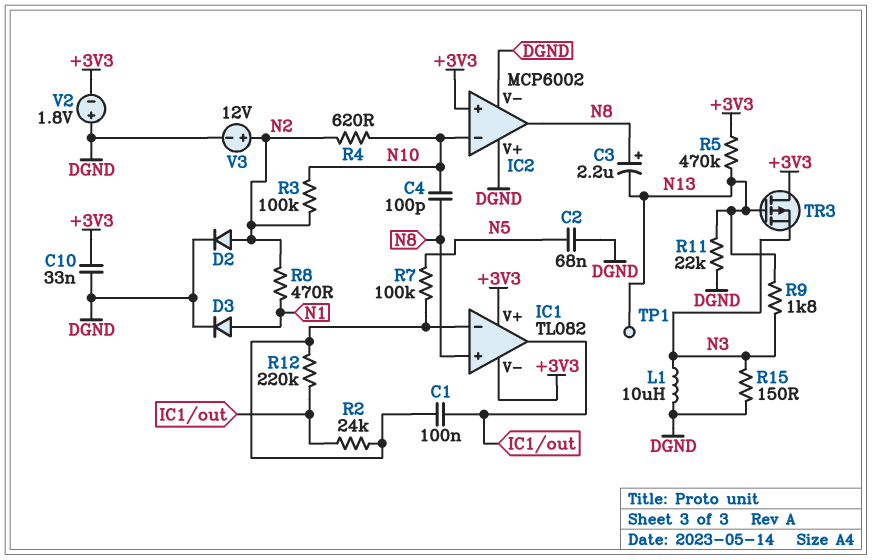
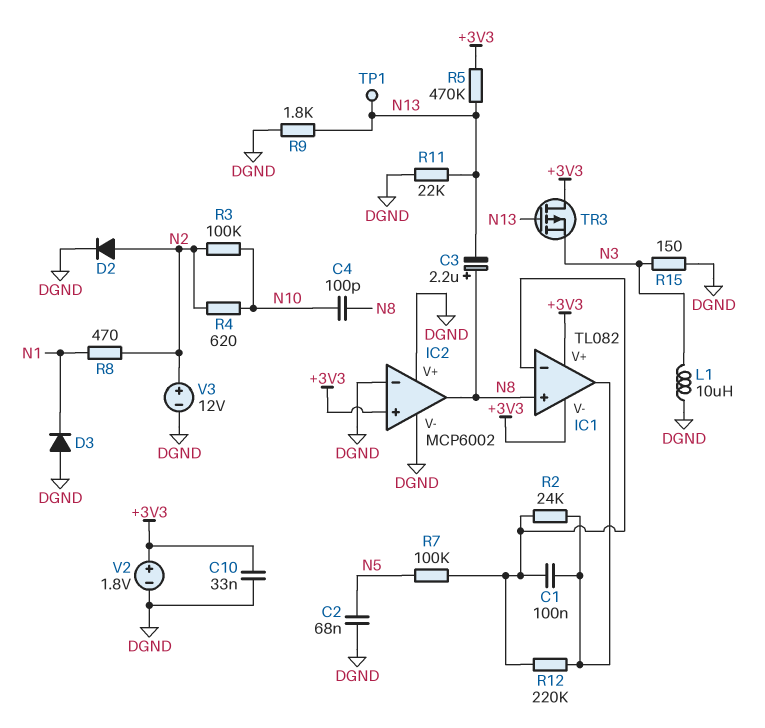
D3: diode (A N1, K DGND) -> diode (A DGND, K N1)
IC2 pin in-: N10 -> DGND
R9: 1.8k (N3, N13) -> 1.8k (DGND, N13)
V2: 1.8V (plus DGND, minus +3V3) -> 1.8V (plus +3V3, minus DGND)

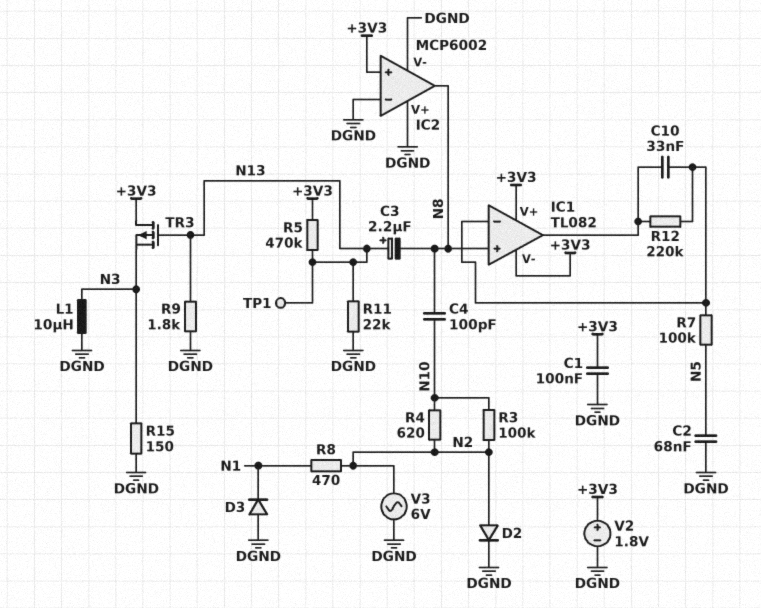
C1: 100nF (IC1/in-, IC1/out) -> 100nF (+3V3, DGND)
C3: 2.2uF (plus N8, minus N13) -> 2.2uF (plus N13, minus N8)
C10: 33nF (+3V3, DGND) -> 33nF (IC1/in-, IC1/out)
R2: 24k (IC1/in-, IC1/out) -> none
V3: 12V (plus N2, minus DGND) -> AC 6V (DGND, N2)

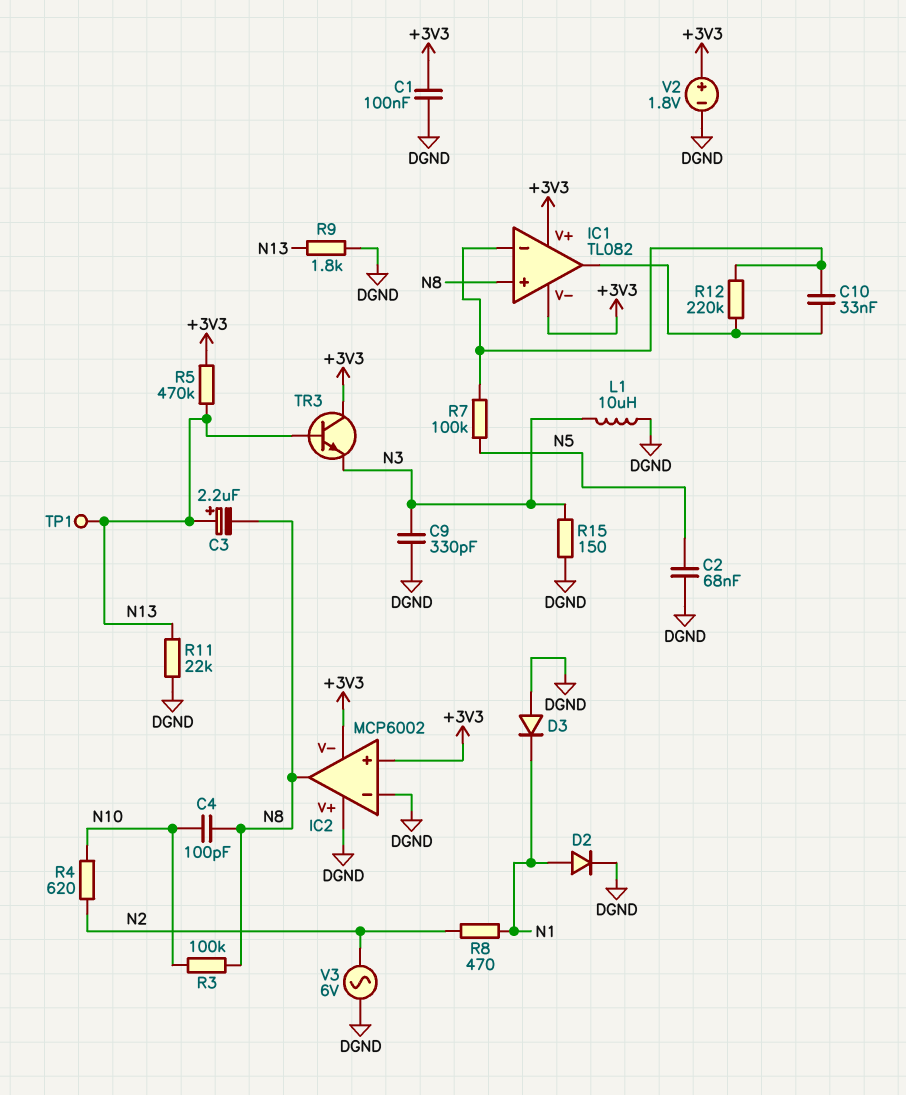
C9: none -> 330pF (DGND, N3)
D2: diode (A N2, K DGND) -> diode (A N1, K DGND)
IC2 pin V-: DGND -> +3V3
R3: 100k (N2, N10) -> 100k (N8, N10)
TR3: PMOS (G N13, D +3V3, S N3) -> NPN (B N13, C +3V3, E N3)

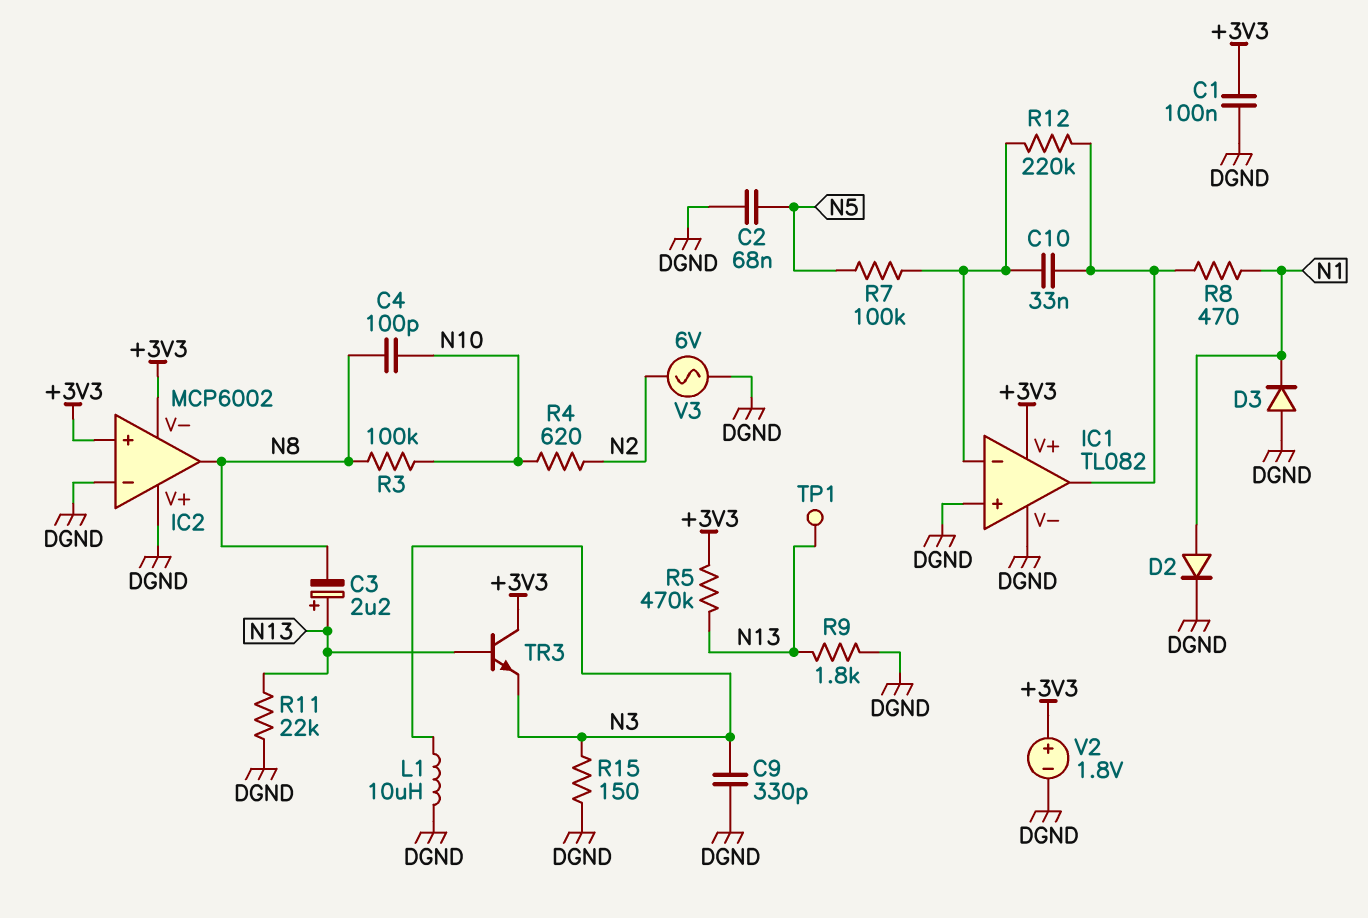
IC1 pin V-: +3V3 -> DGND
IC1 pin in+: N8 -> DGND
R8: 470 (N1, N2) -> 470 (IC1/out, N1)

